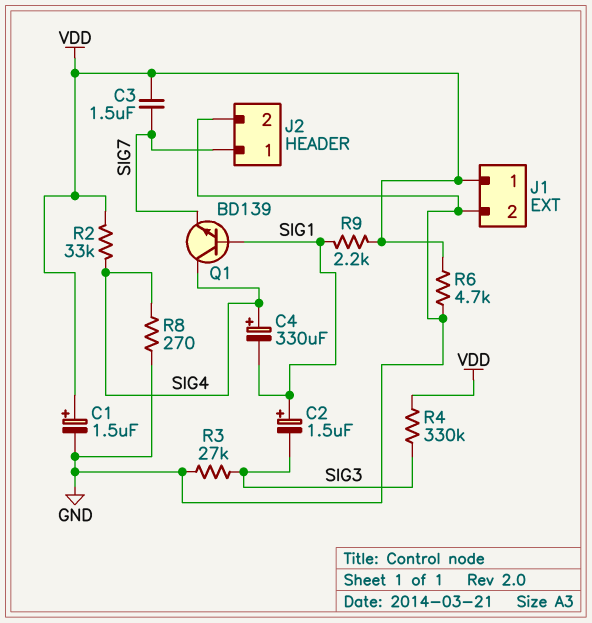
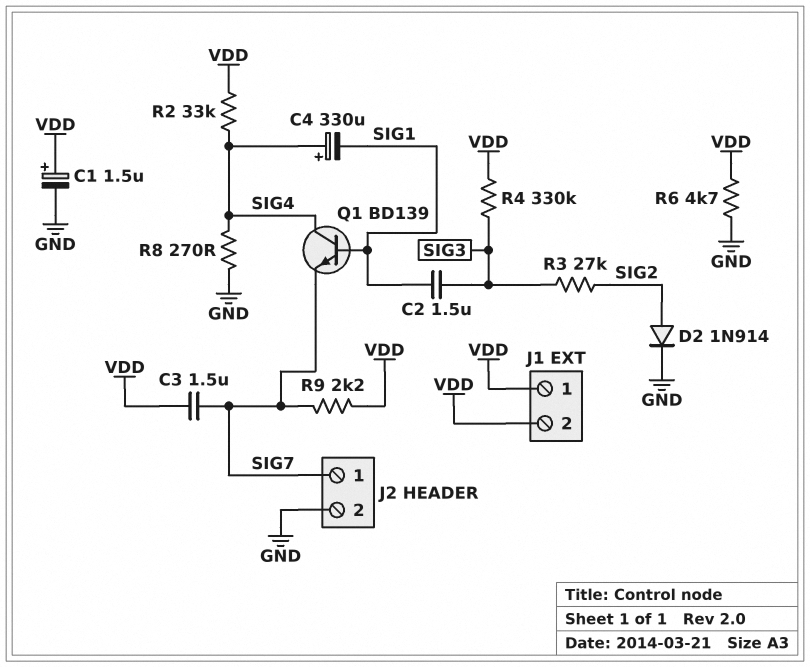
C2: 1.5uF (plus SIG1, minus SIG3) -> 1.5uF (SIG1, SIG3)
D2: none -> diode 1N914 (A SIG2, K GND)
J1 pin 2: GND -> VDD
R3: 27k (GND, SIG3) -> 27k (SIG2, SIG3)
R9: 2.2k (SIG1, VDD) -> 2.2k (SIG7, VDD)

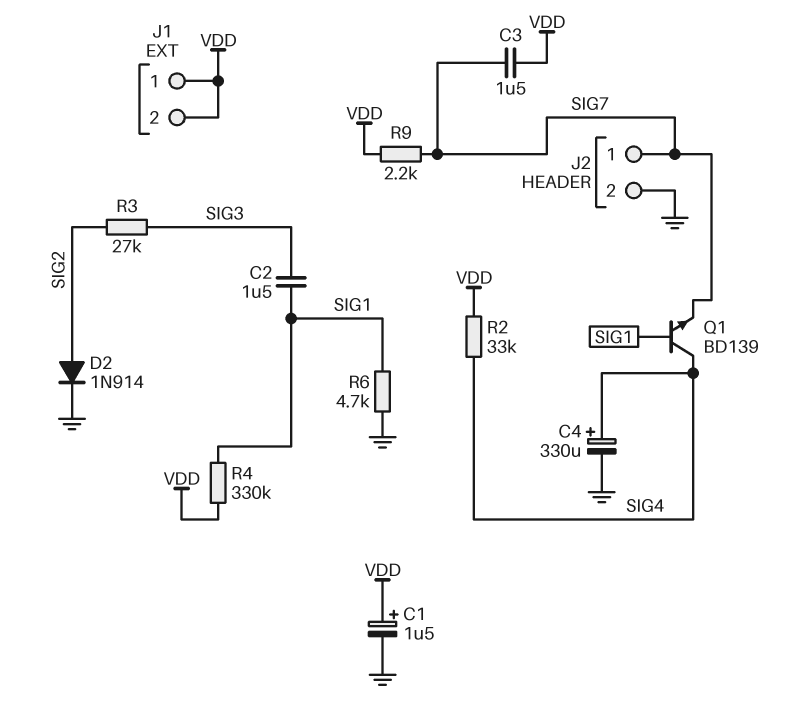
C4: 330uF (plus SIG4, minus SIG1) -> 330uF (plus SIG4, minus GND)
R4: 330k (SIG3, VDD) -> 330k (SIG1, VDD)
R6: 4.7k (GND, VDD) -> 4.7k (GND, SIG1)
R8: 270 (GND, SIG4) -> none

